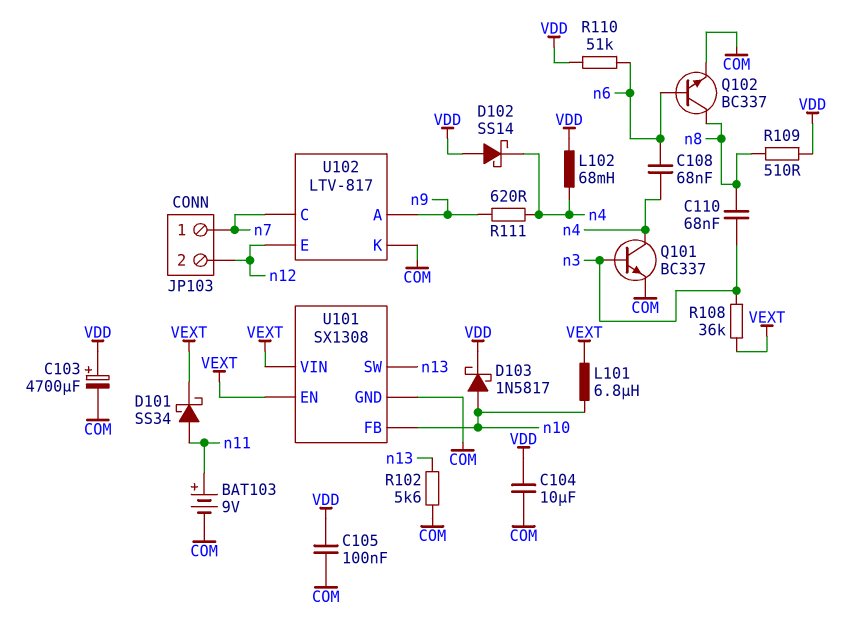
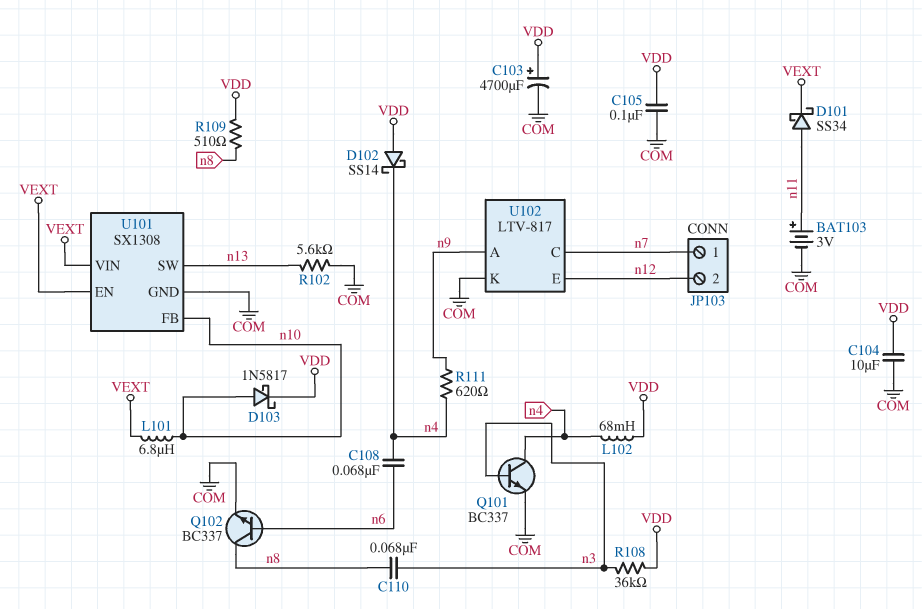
BAT103: 9V (plus n11, minus COM) -> 3V (plus n11, minus COM)
R108: 36k (VEXT, n3) -> 36k (VDD, n3)
R110: 51k (VDD, n6) -> none

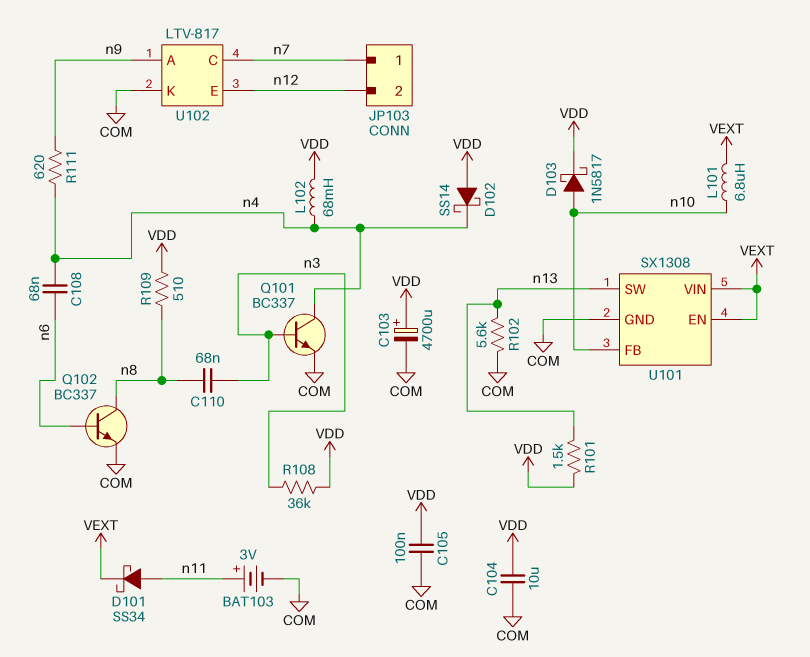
R101: none -> 1.5k (VDD, n13)

